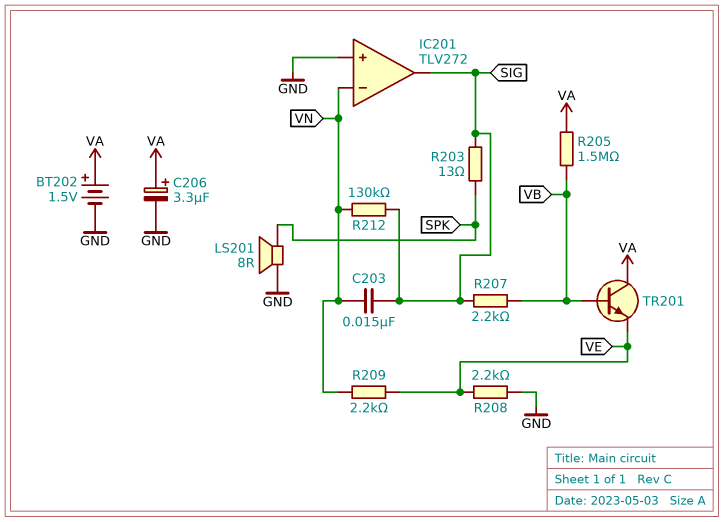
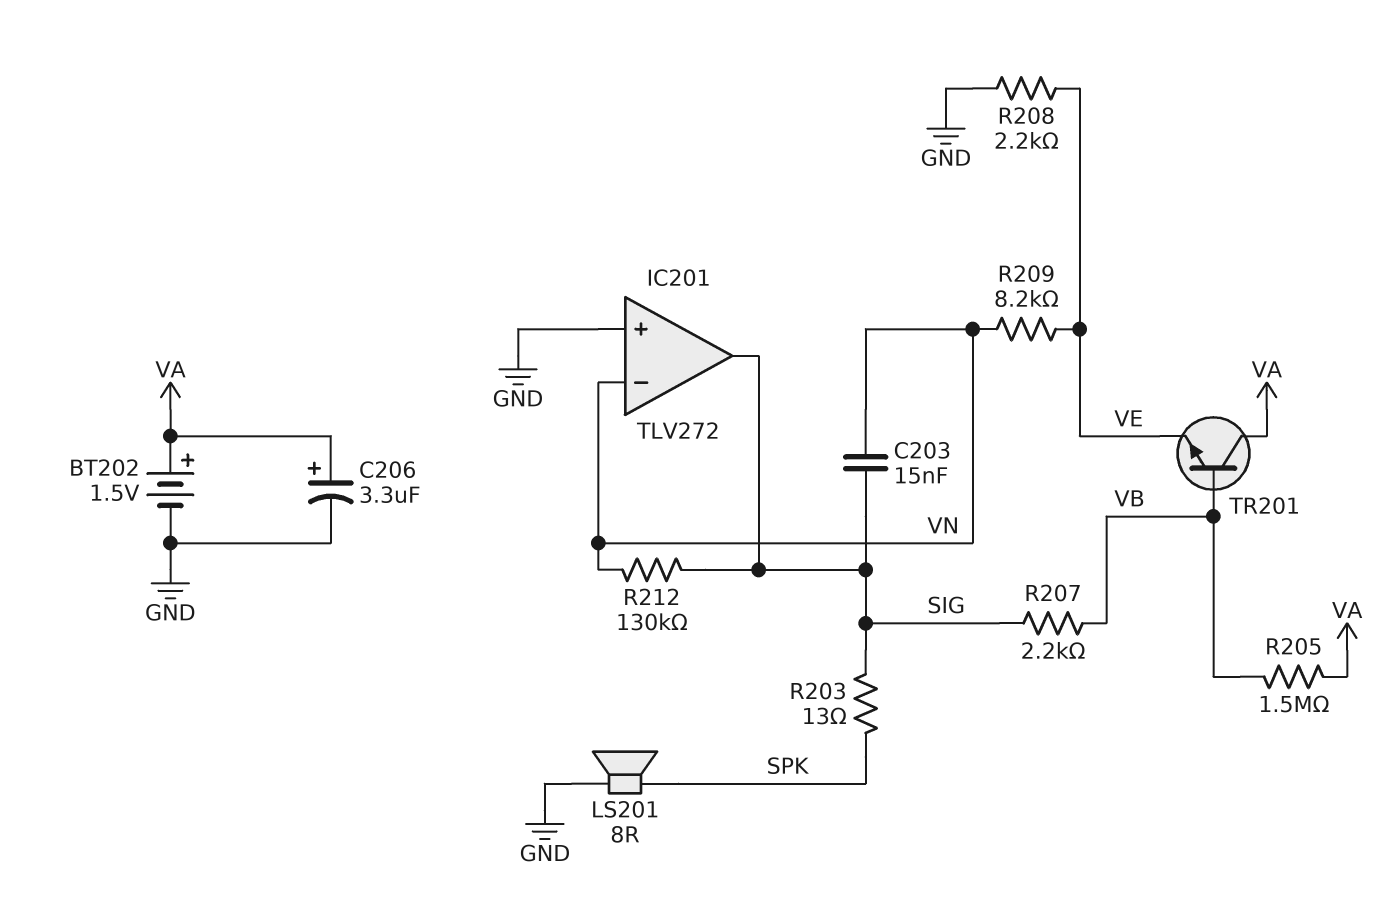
R209: 2.2k (VE, VN) -> 8.2k (VE, VN)

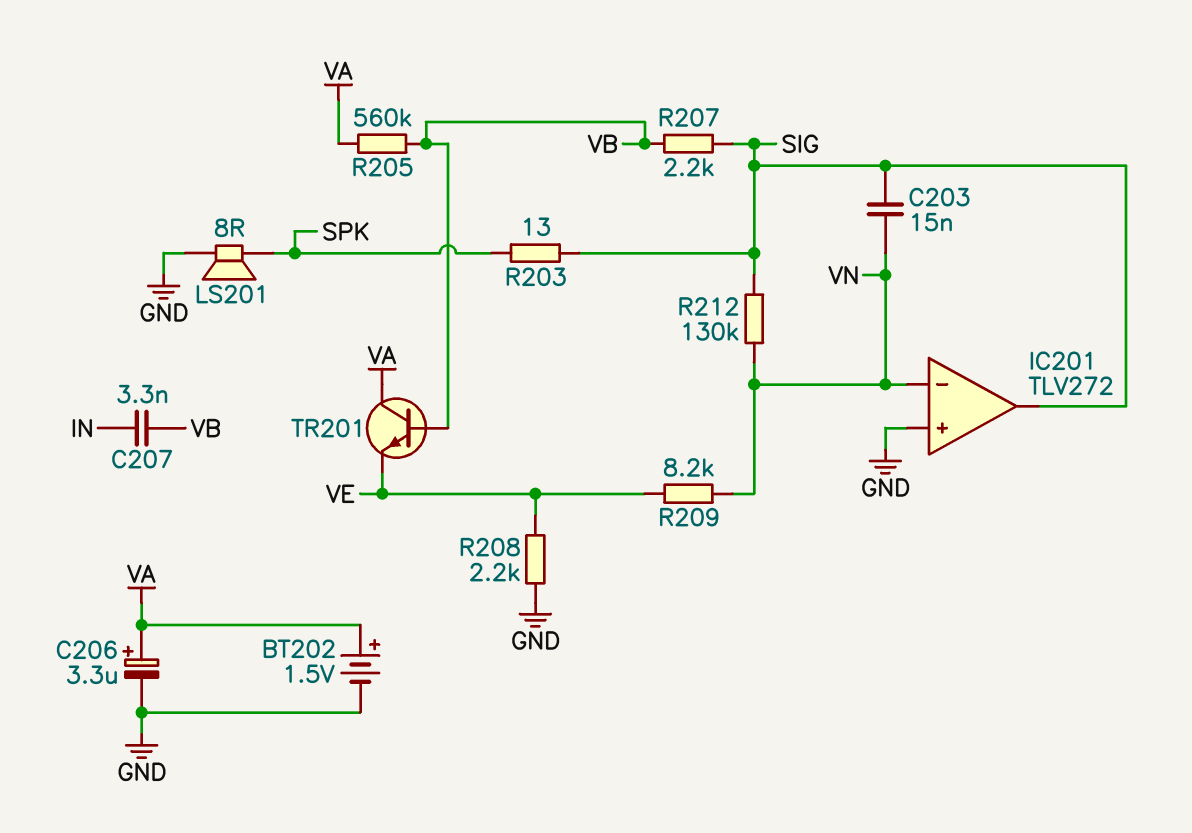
C207: none -> 3.3nF (IN, VB)
R205: 1.5M (VA, VB) -> 560k (VA, VB)

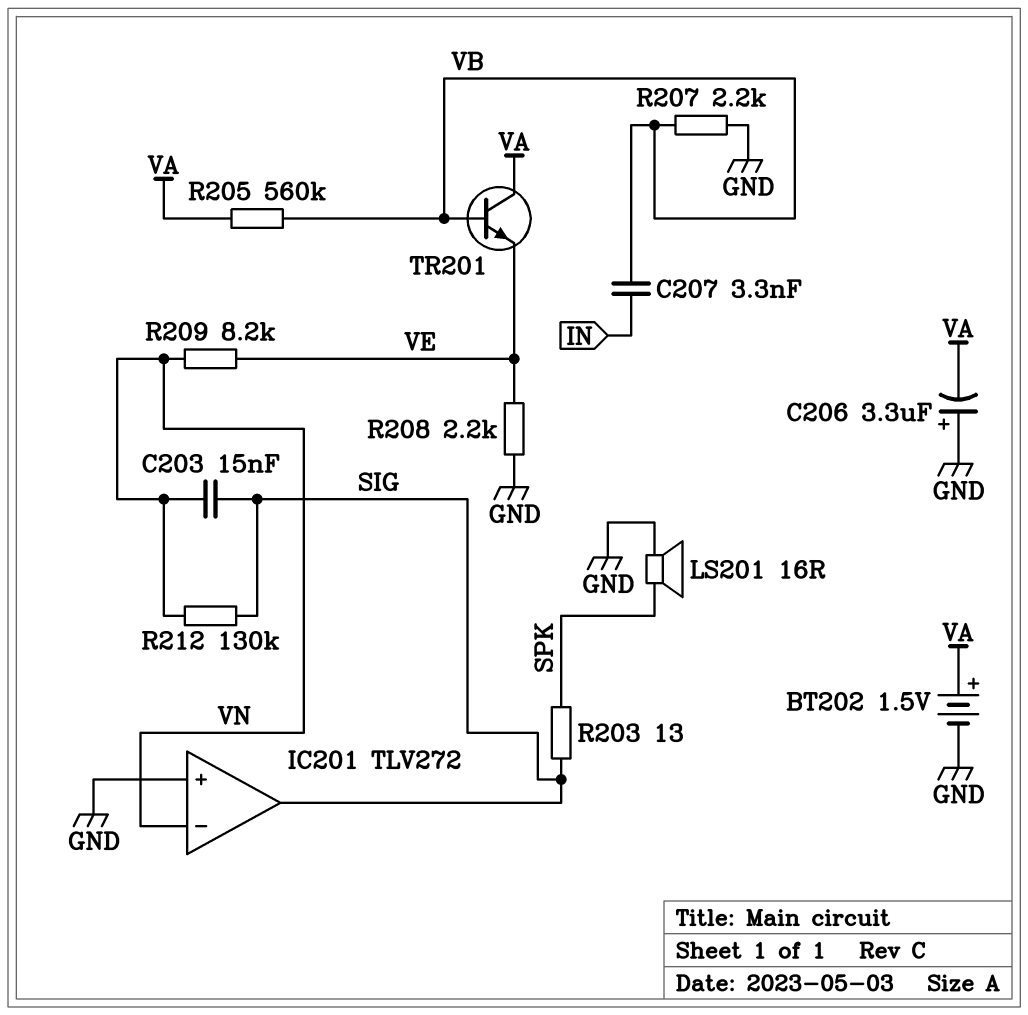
C206: 3.3uF (plus VA, minus GND) -> 3.3uF (plus GND, minus VA)
LS201: speaker 8R (GND, SPK) -> speaker 16R (GND, SPK)
R207: 2.2k (SIG, VB) -> 2.2k (GND, VB)

